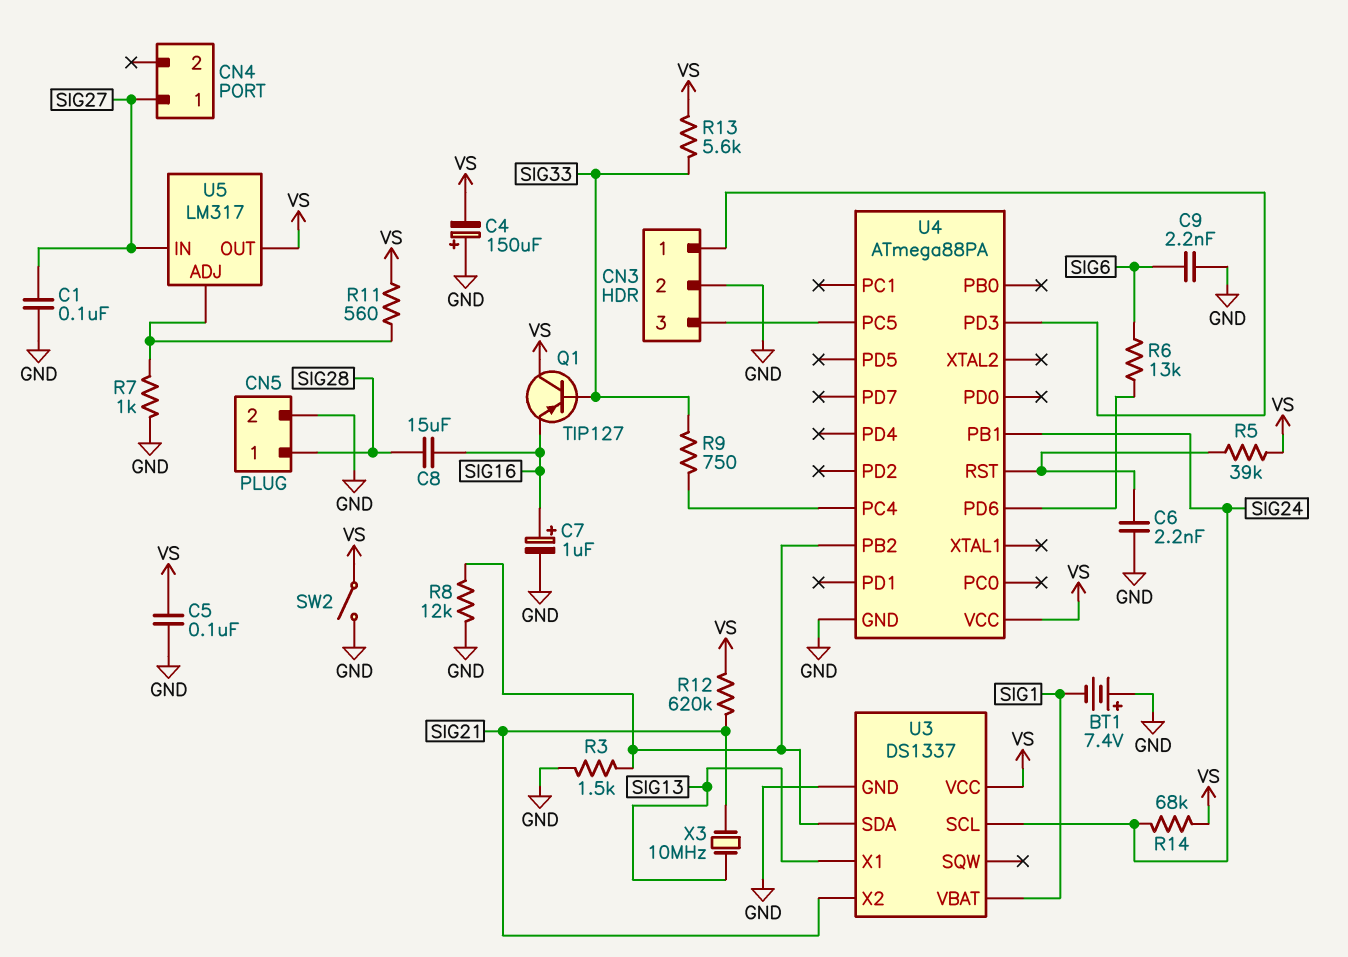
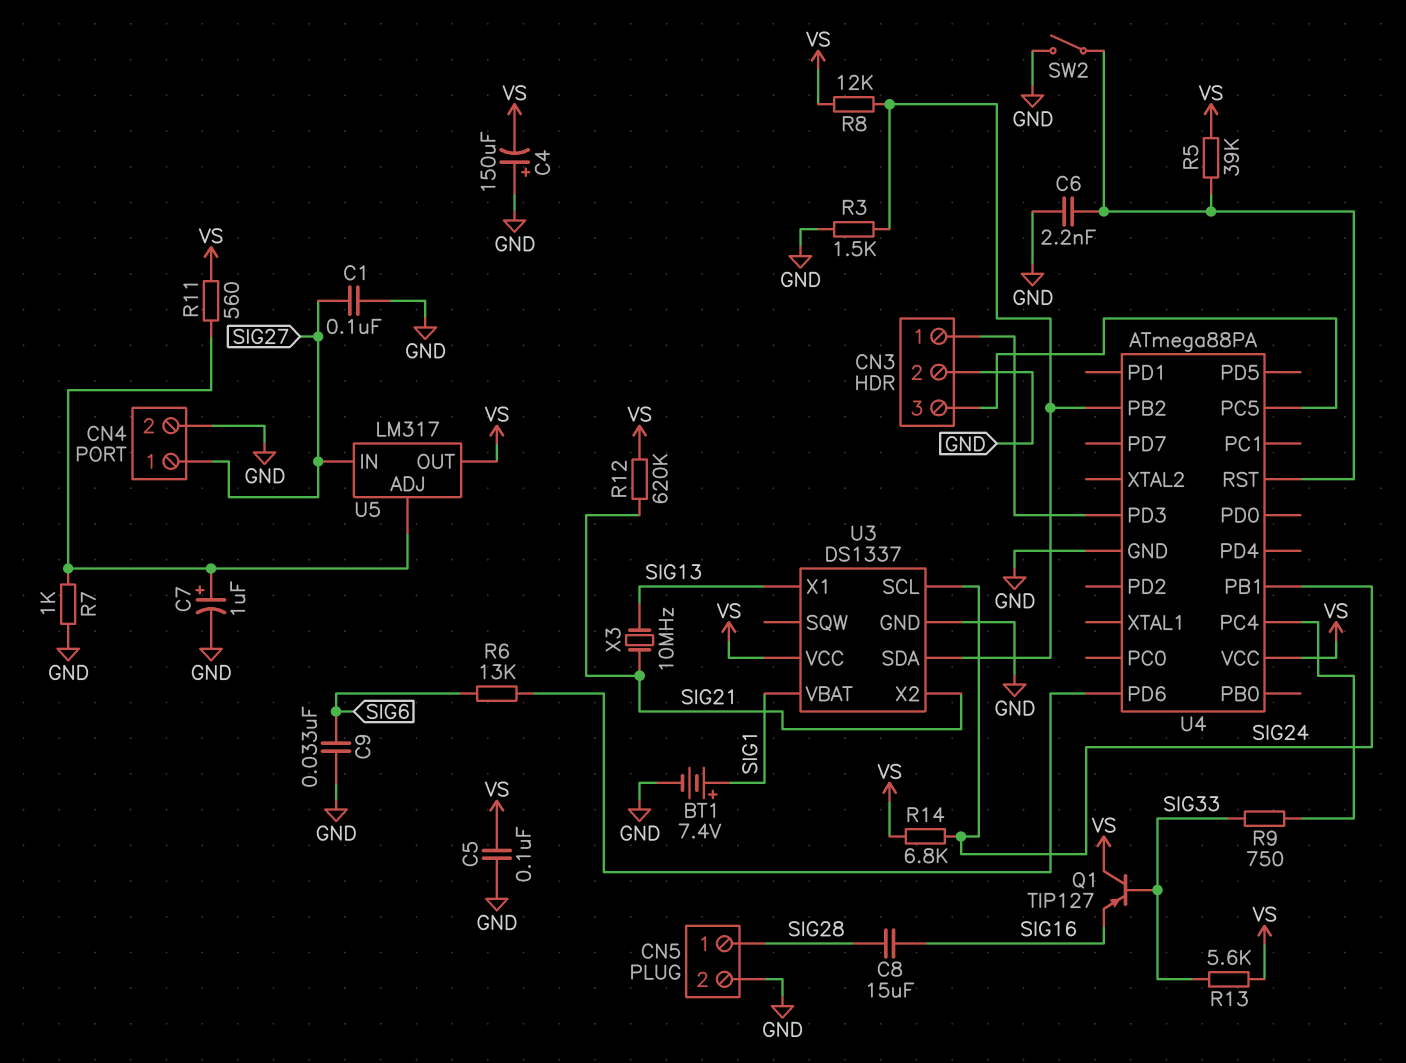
BT1: 7.4V (plus GND, minus SIG1) -> 7.4V (plus SIG1, minus GND)
C7: 1uF (plus SIG16, minus GND) -> 1uF (plus U5/ADJ, minus GND)
C9: 2.2nF (GND, SIG6) -> 33nF (GND, SIG6)
CN4 pin 2: none -> GND
R8: 12k (GND, U3/SDA) -> 12k (U3/SDA, VS)
R14: 68k (SIG24, VS) -> 6.8k (SIG24, VS)
SW2: switch (GND, VS) -> switch (GND, U4/RST)

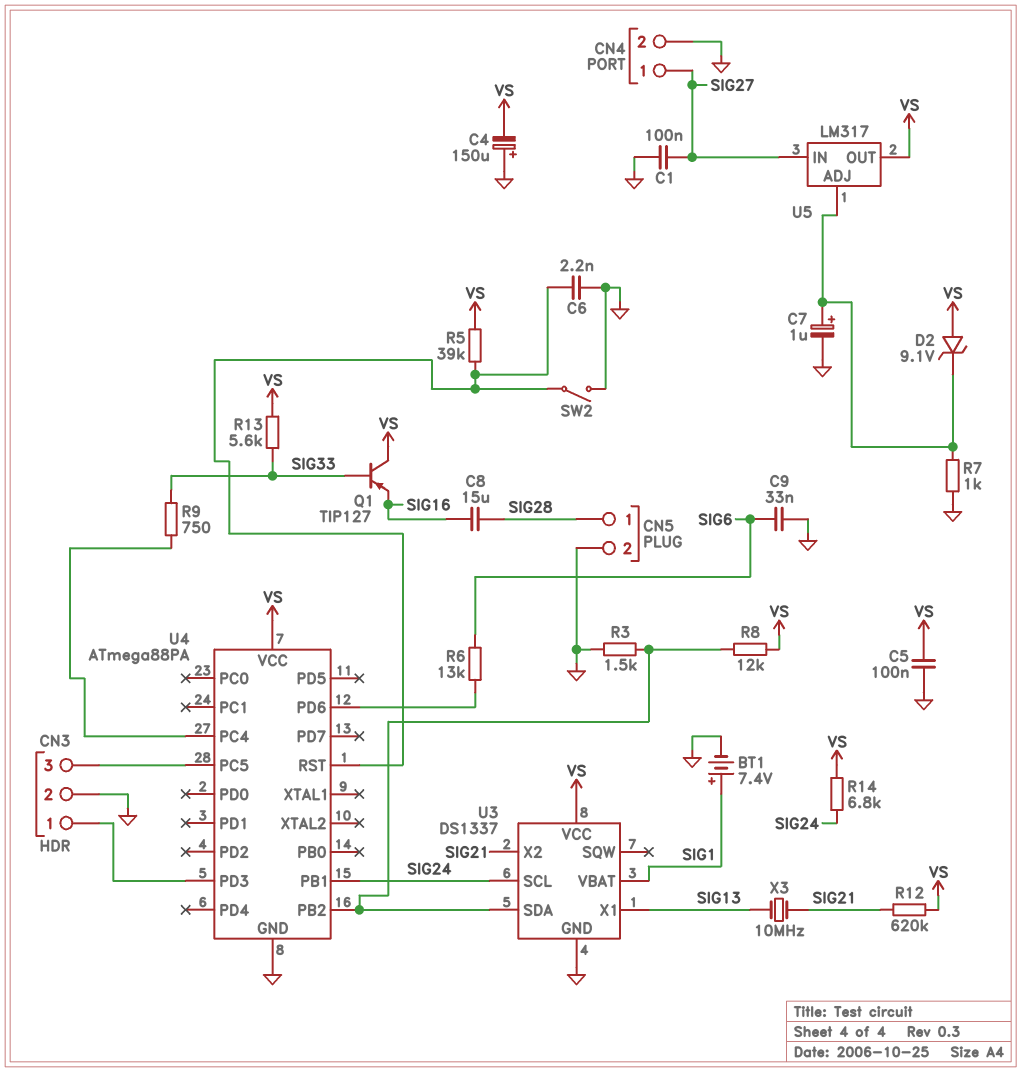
D2: none -> zener 9.1V (A VS, K U5/ADJ)
R11: 560 (U5/ADJ, VS) -> none

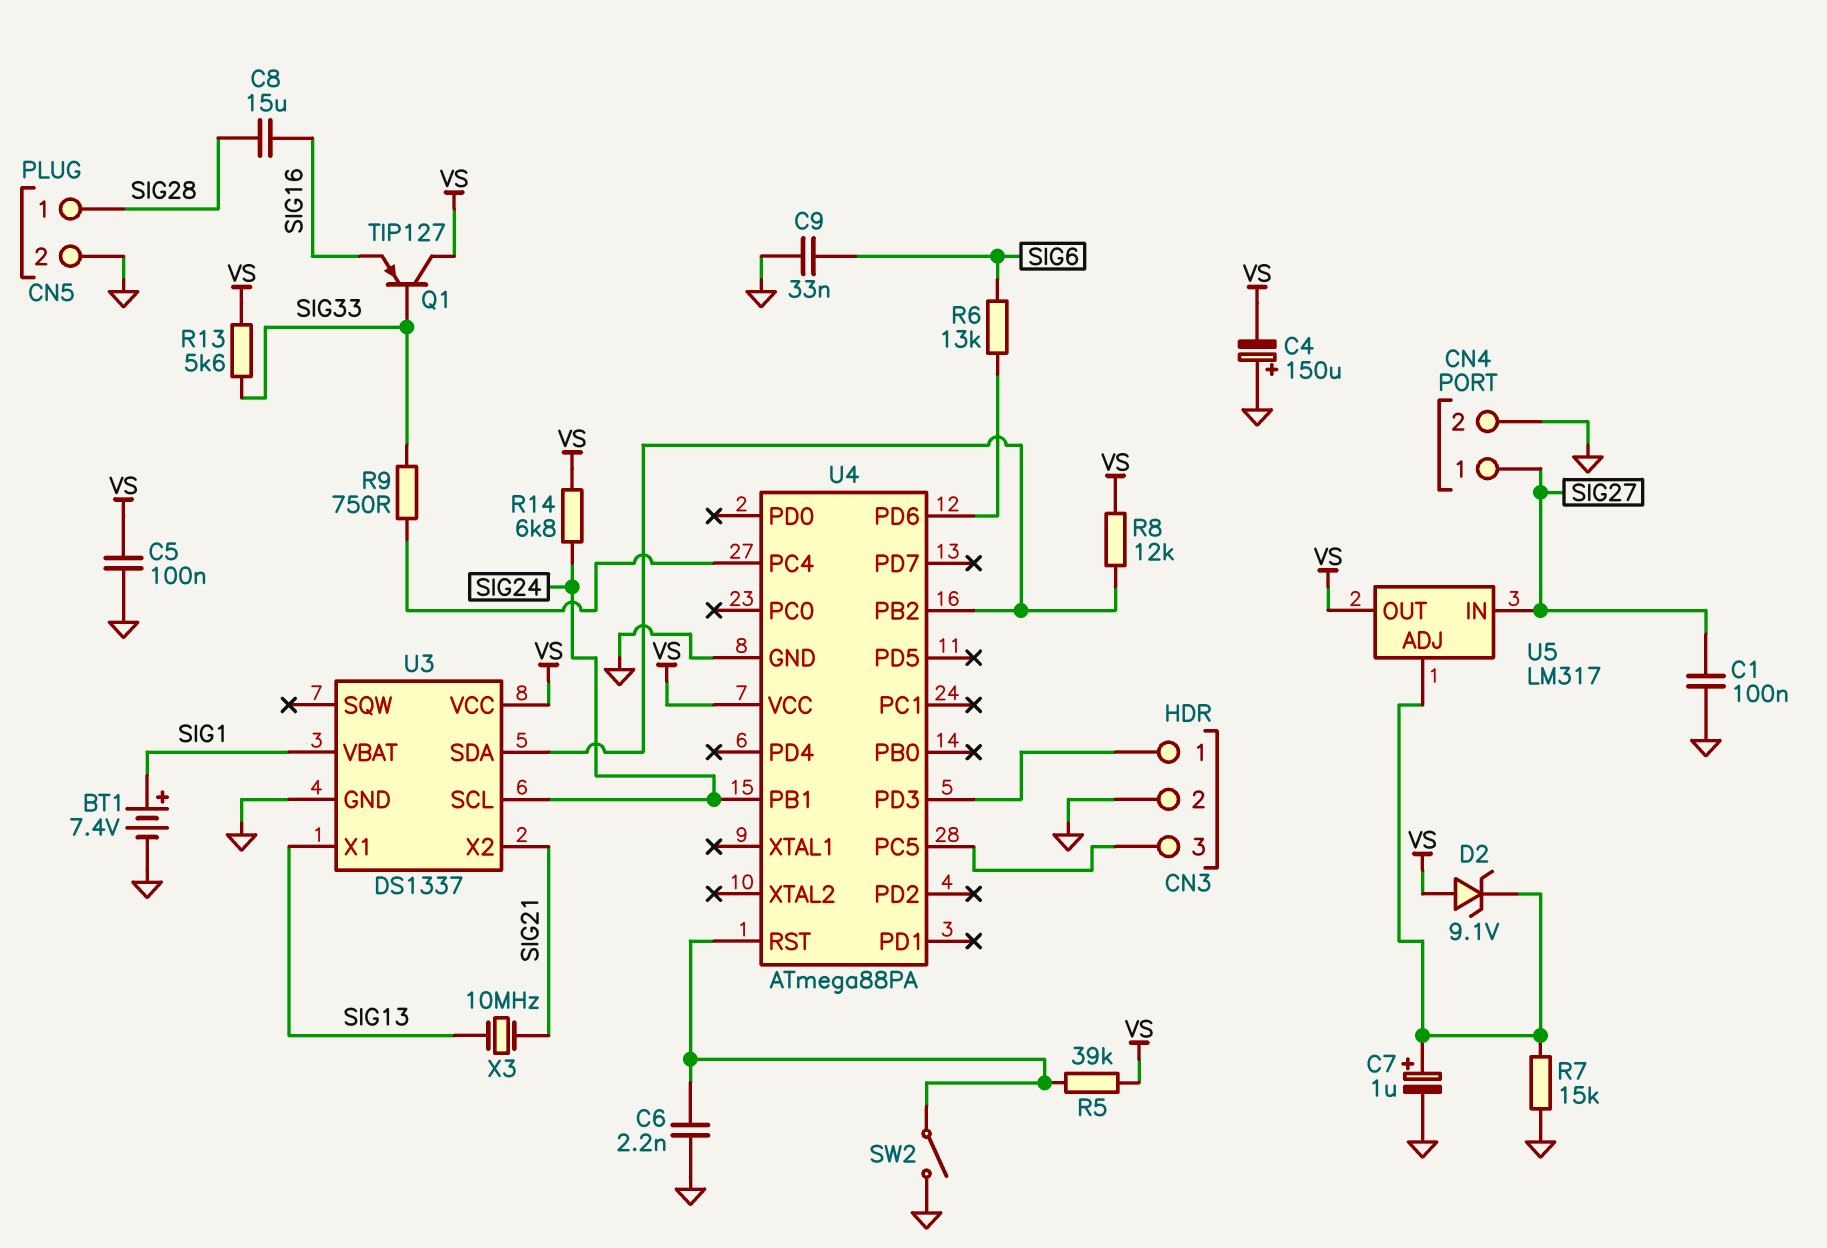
R3: 1.5k (GND, U3/SDA) -> none
R7: 1k (GND, U5/ADJ) -> 15k (GND, U5/ADJ)
R12: 620k (SIG21, VS) -> none

